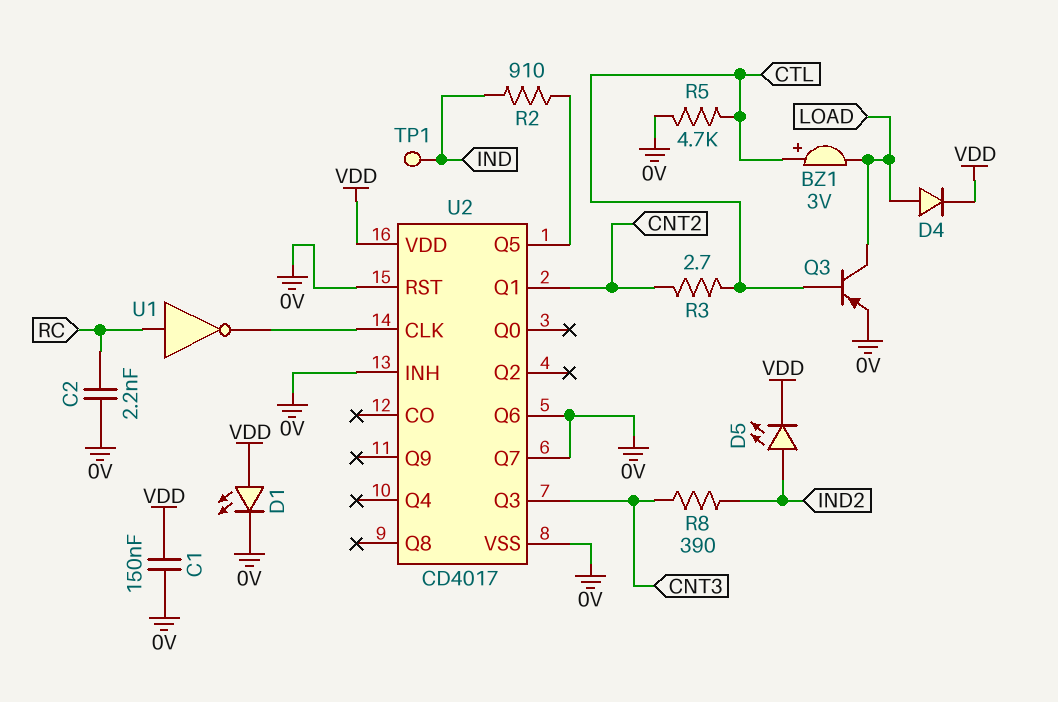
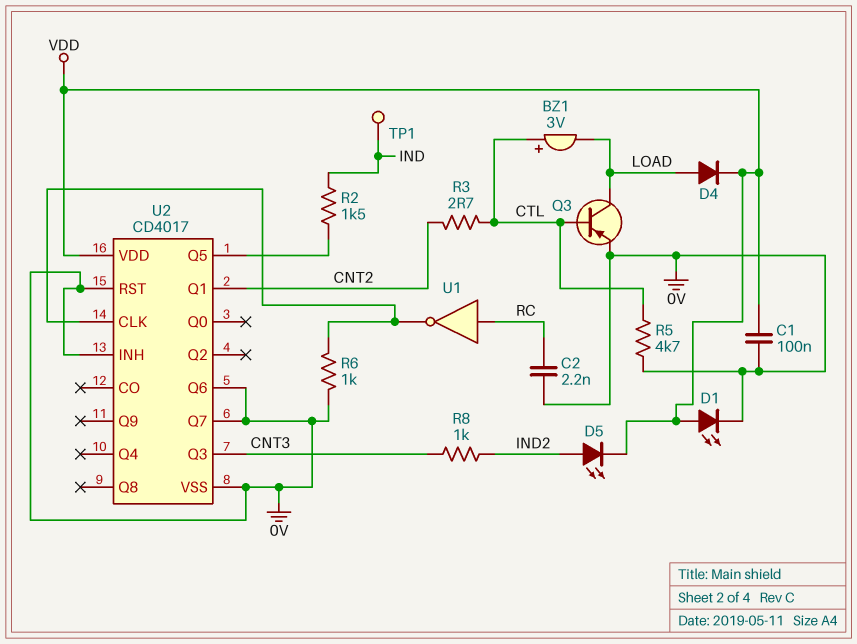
C1: 150nF (0V, VDD) -> 100nF (0V, VDD)
R2: 910 (IND, U2/Q5) -> 1.5k (IND, U2/Q5)
R6: none -> 1k (0V, U2/CLK)
R8: 390 (CNT3, IND2) -> 1k (CNT3, IND2)

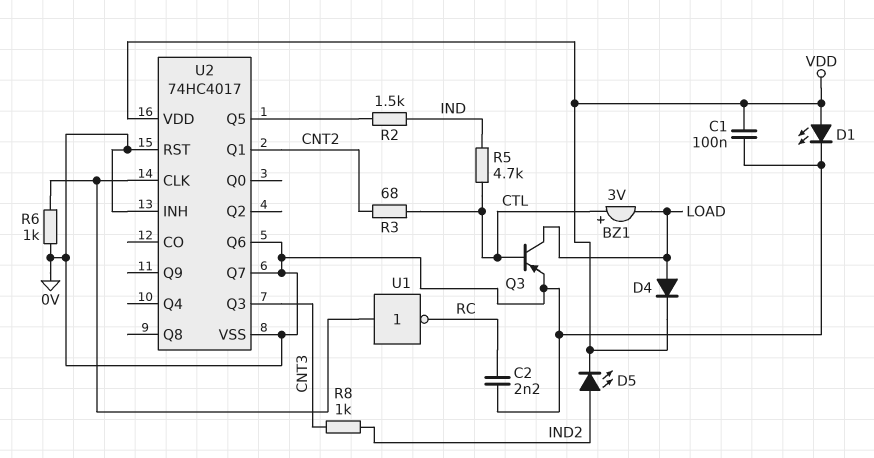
R3: 2.7 (CNT2, CTL) -> 68 (CNT2, CTL)
R5: 4.7k (0V, CTL) -> 4.7k (CTL, IND)
TP1: test point (IND) -> none
U1: NOT (in RC, out U2/CLK) -> NOT (in U2/CLK, out RC)
U2: CD4017 -> 74HC4017

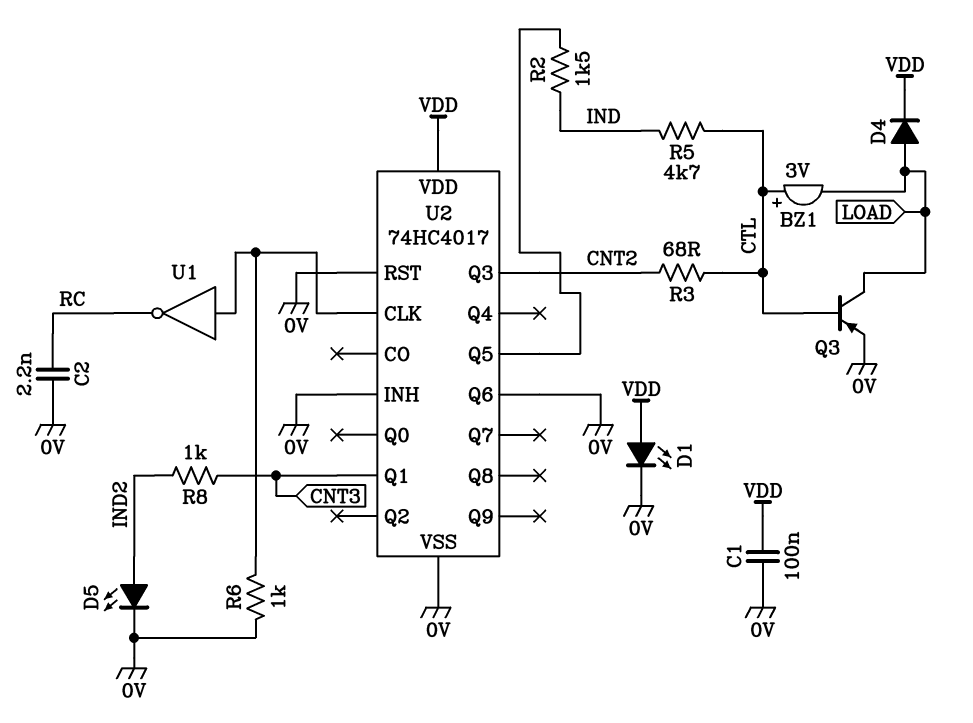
D5: LED (A IND2, K VDD) -> LED (A IND2, K 0V)
U2 pin Q1: CNT2 -> CNT3
U2 pin Q3: CNT3 -> CNT2
U2 pin Q7: 0V -> none

